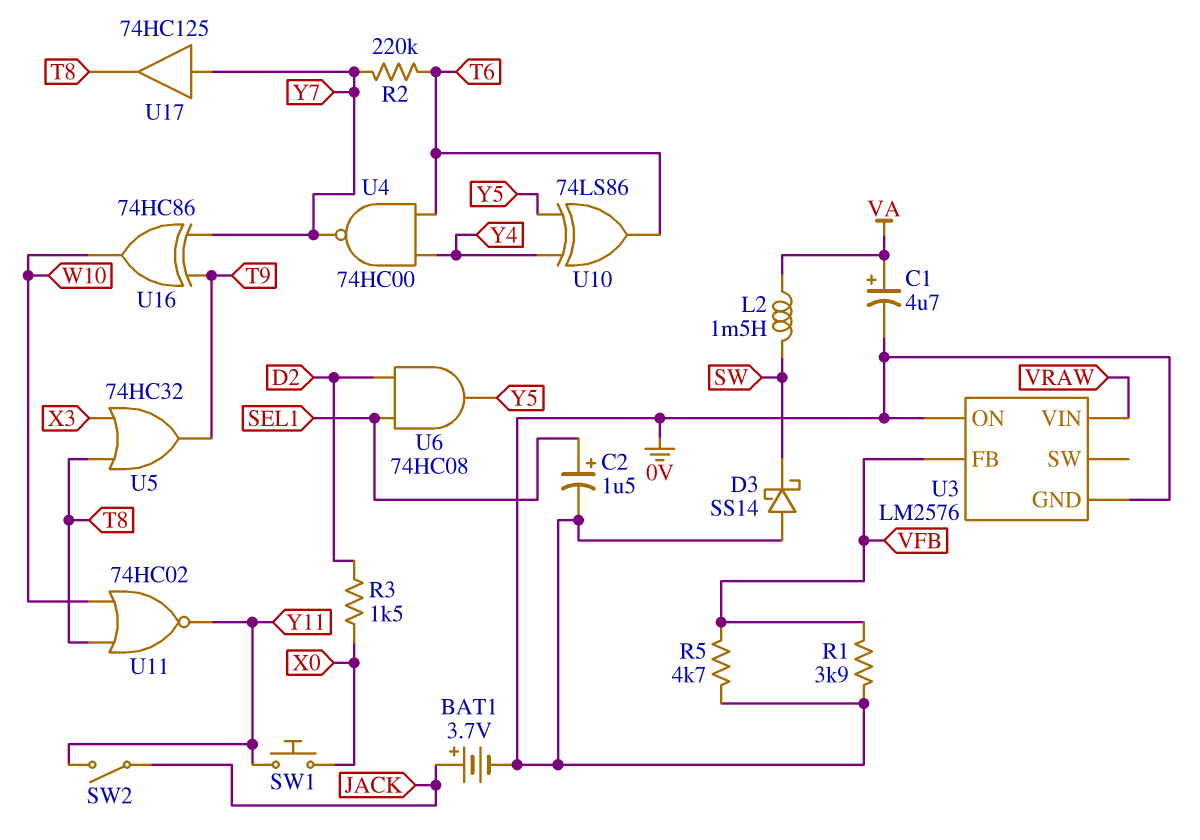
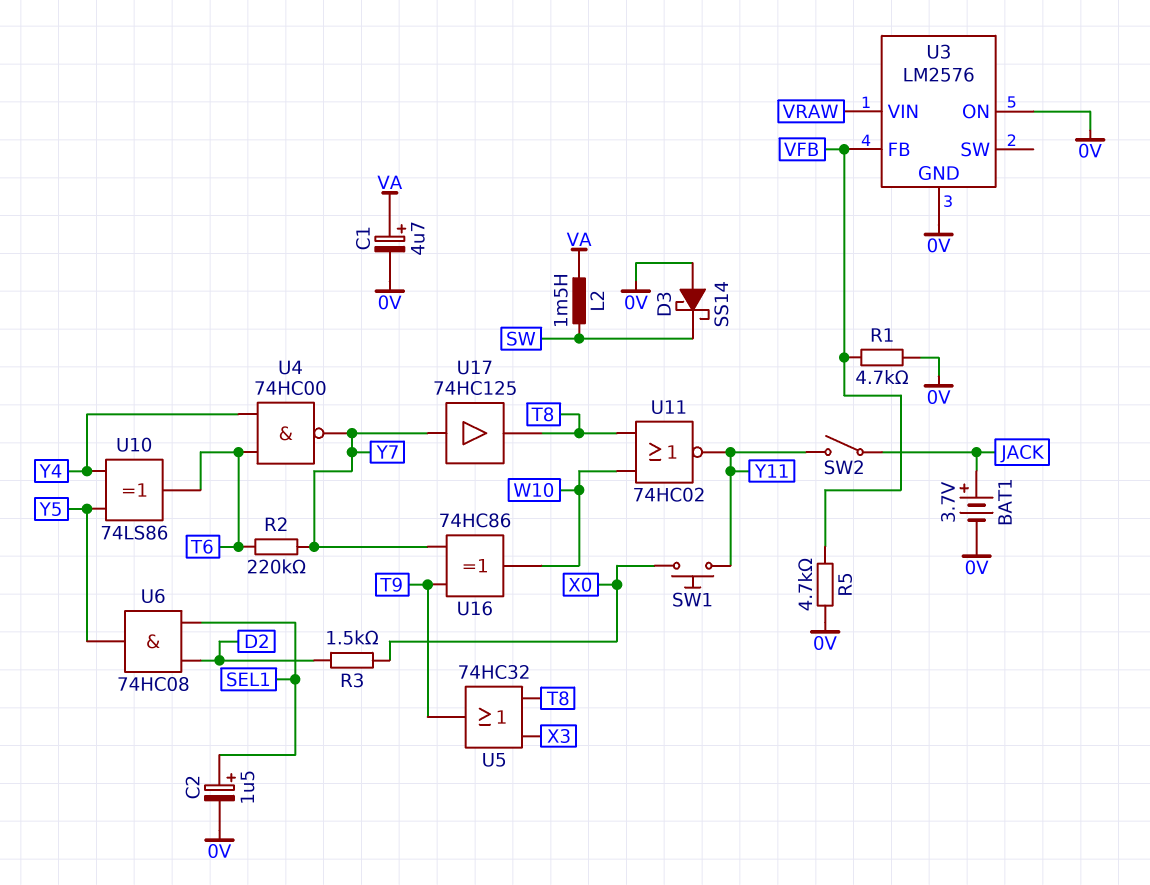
R1: 3.9k (0V, VFB) -> 4.7k (0V, VFB)

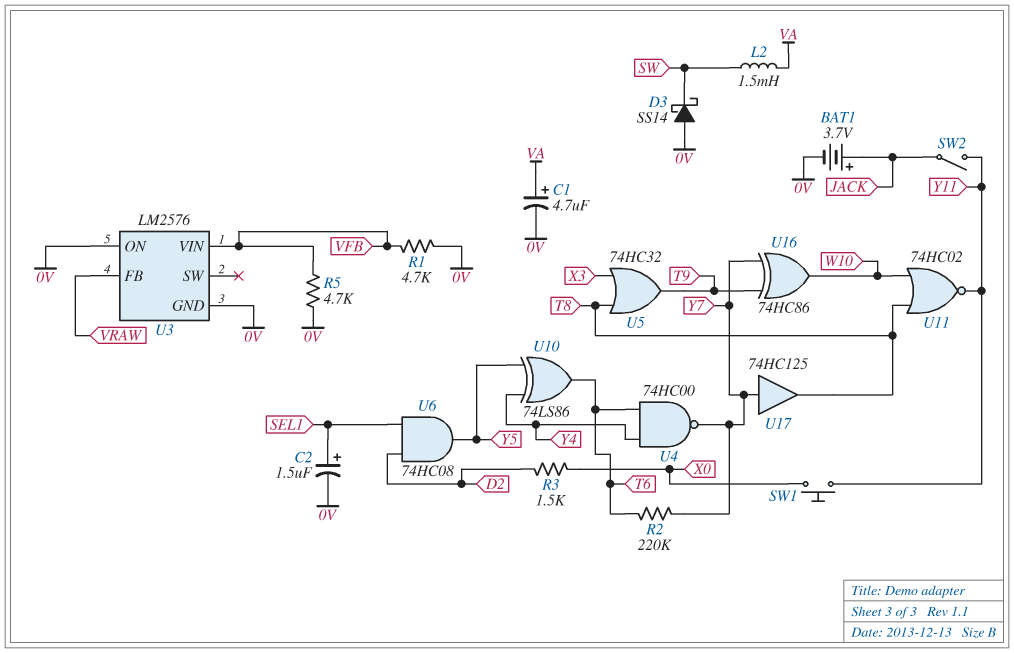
U3 pin FB: VFB -> VRAW
U3 pin VIN: VRAW -> VFB

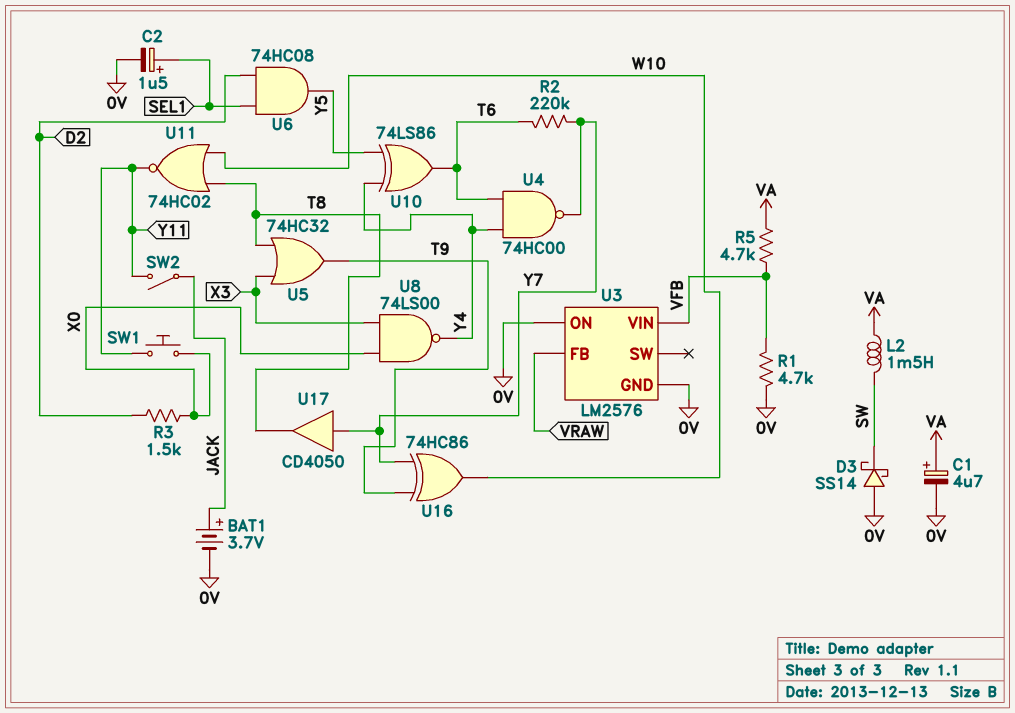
R5: 4.7k (0V, VFB) -> 4.7k (VA, VFB)
U8: none -> NAND 74LS00 (in X0, in X3, out Y4)
U17: buffer 74HC125 (in Y7, out T8) -> buffer CD4050 (in Y7, out T8)

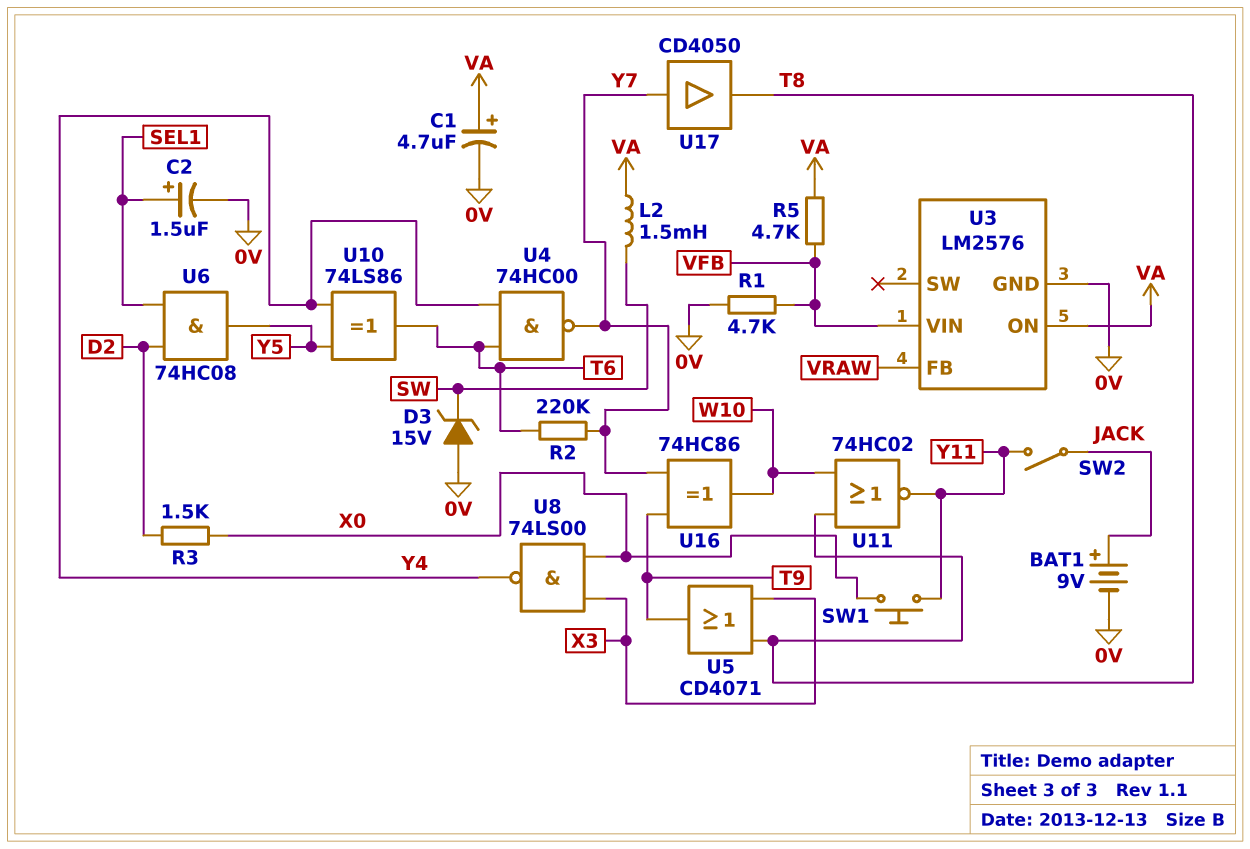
BAT1: 3.7V (plus JACK, minus 0V) -> 9V (plus JACK, minus 0V)
D3: schottky SS14 (A 0V, K SW) -> zener 15V (A 0V, K SW)
U3 pin ON: 0V -> VA
U5: OR 74HC32 (in T8, in X3, out T9) -> OR CD4071 (in T8, in X3, out T9)

